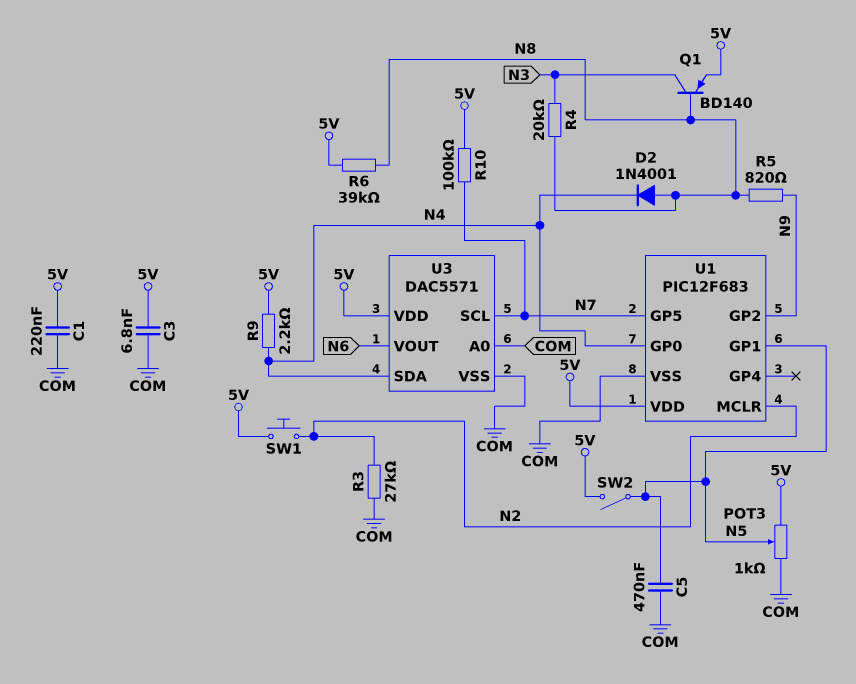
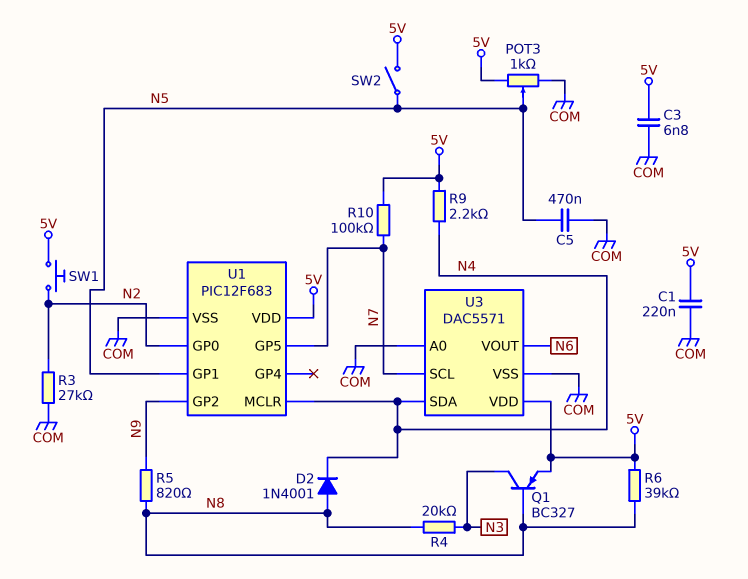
Q1: PNP BD140 (B N8, C N3, E 5V) -> PNP BC327 (B N8, C N3, E 5V)
U1 pin GP0: N4 -> N2
U1 pin MCLR: N2 -> N4

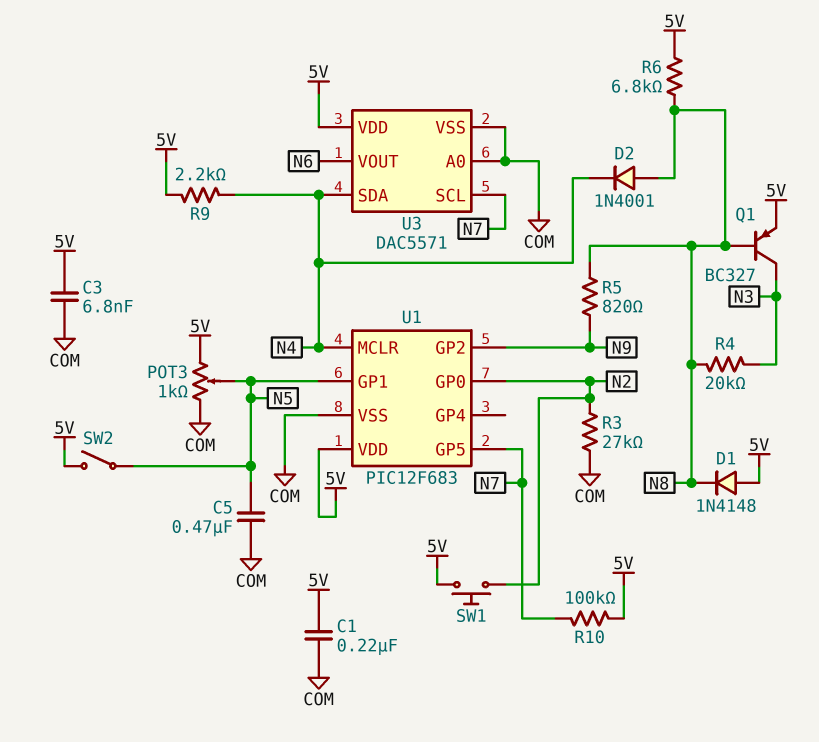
D1: none -> diode 1N4148 (A 5V, K N8)
R6: 39k (5V, N8) -> 6.8k (5V, N8)

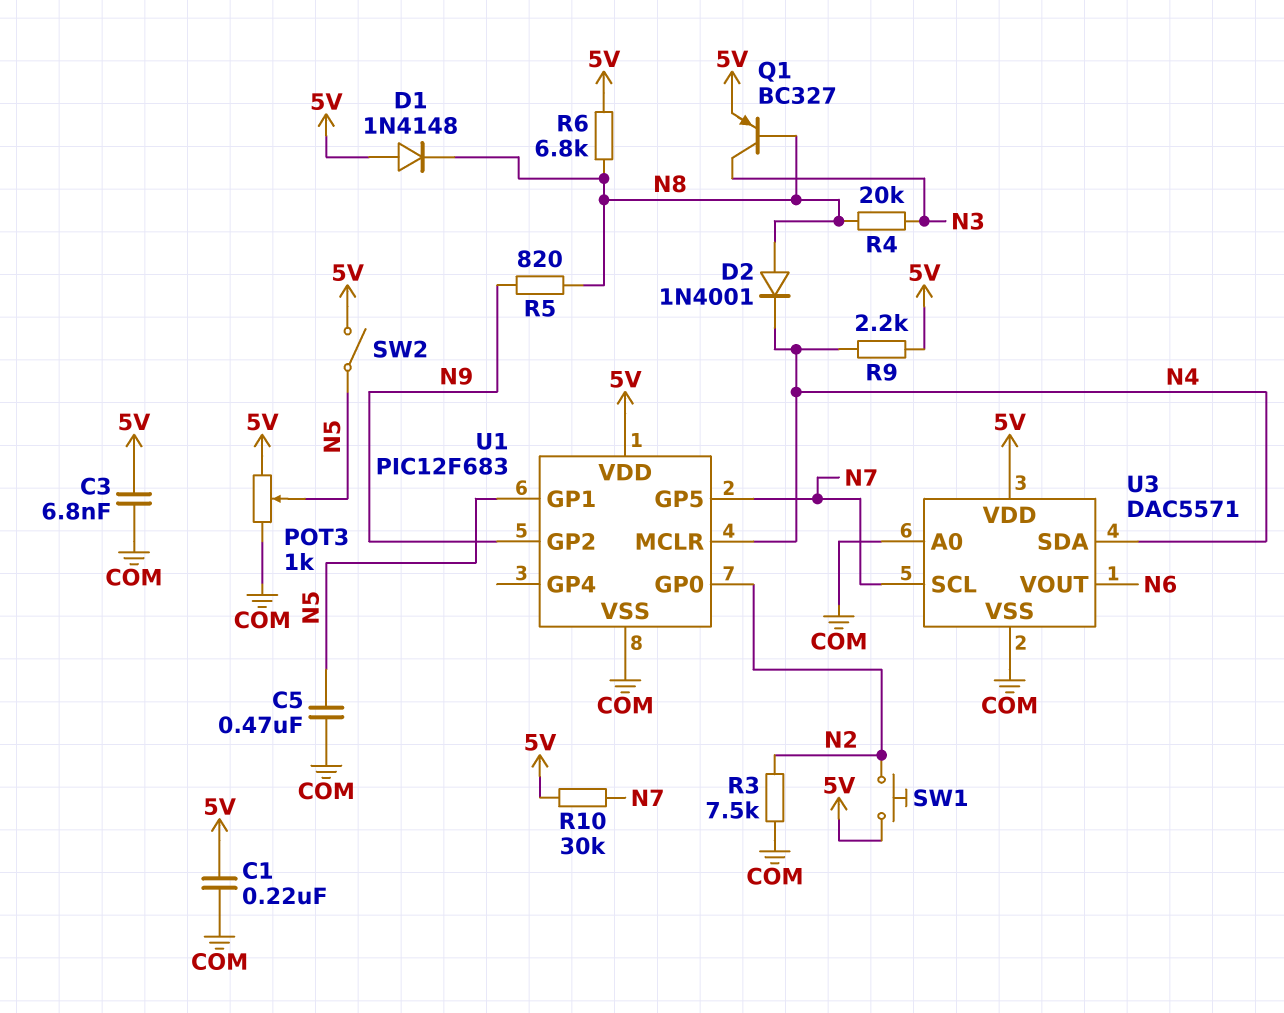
R3: 27k (COM, N2) -> 7.5k (COM, N2)
R10: 100k (5V, N7) -> 30k (5V, N7)

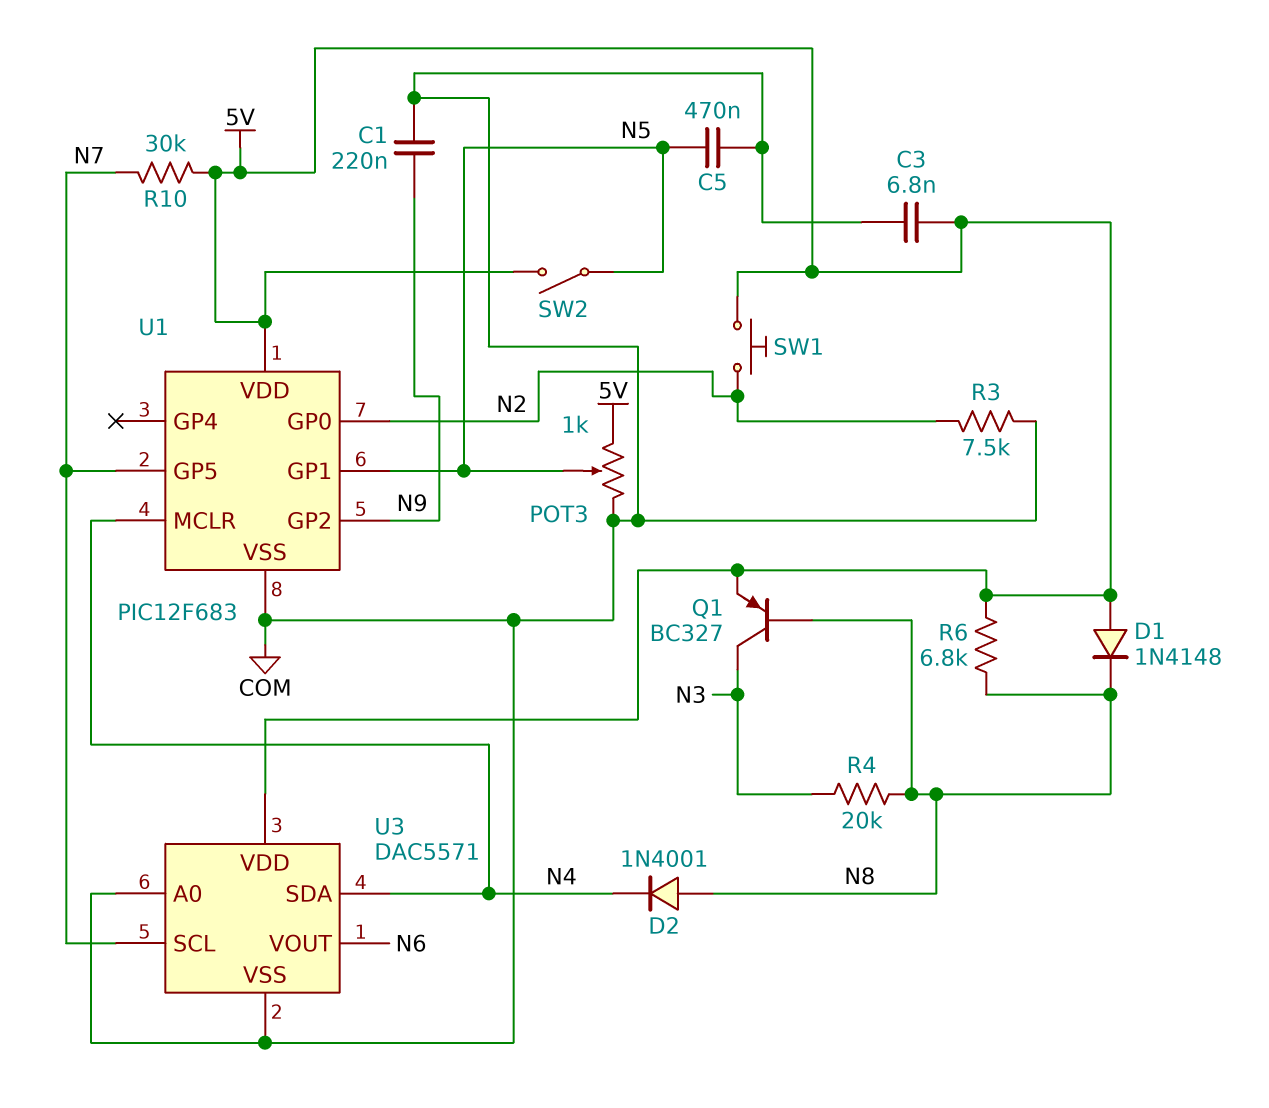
C1: 220nF (5V, COM) -> 220nF (COM, N9)
R5: 820 (N8, N9) -> none
R9: 2.2k (5V, N4) -> none

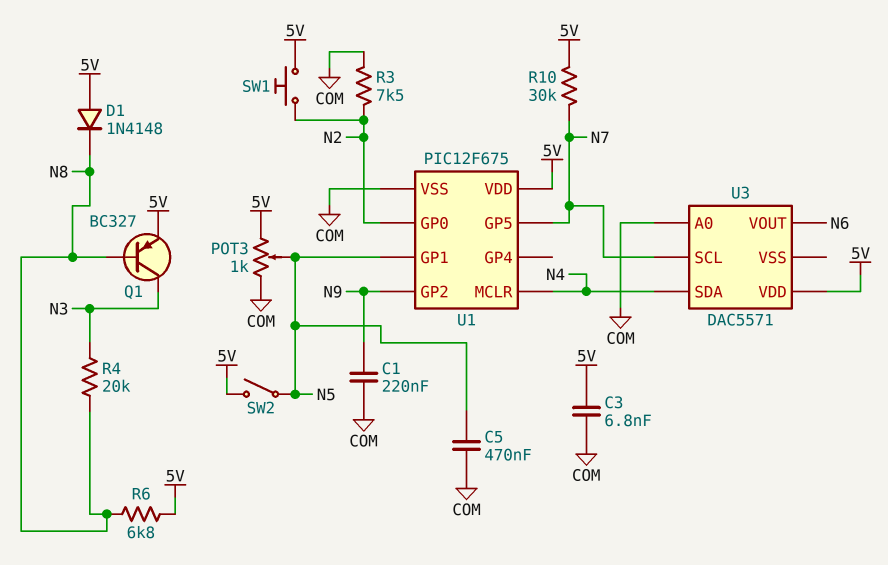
D2: diode 1N4001 (A N8, K N4) -> none
U1: PIC12F683 -> PIC12F675
U3 pin VSS: COM -> none

